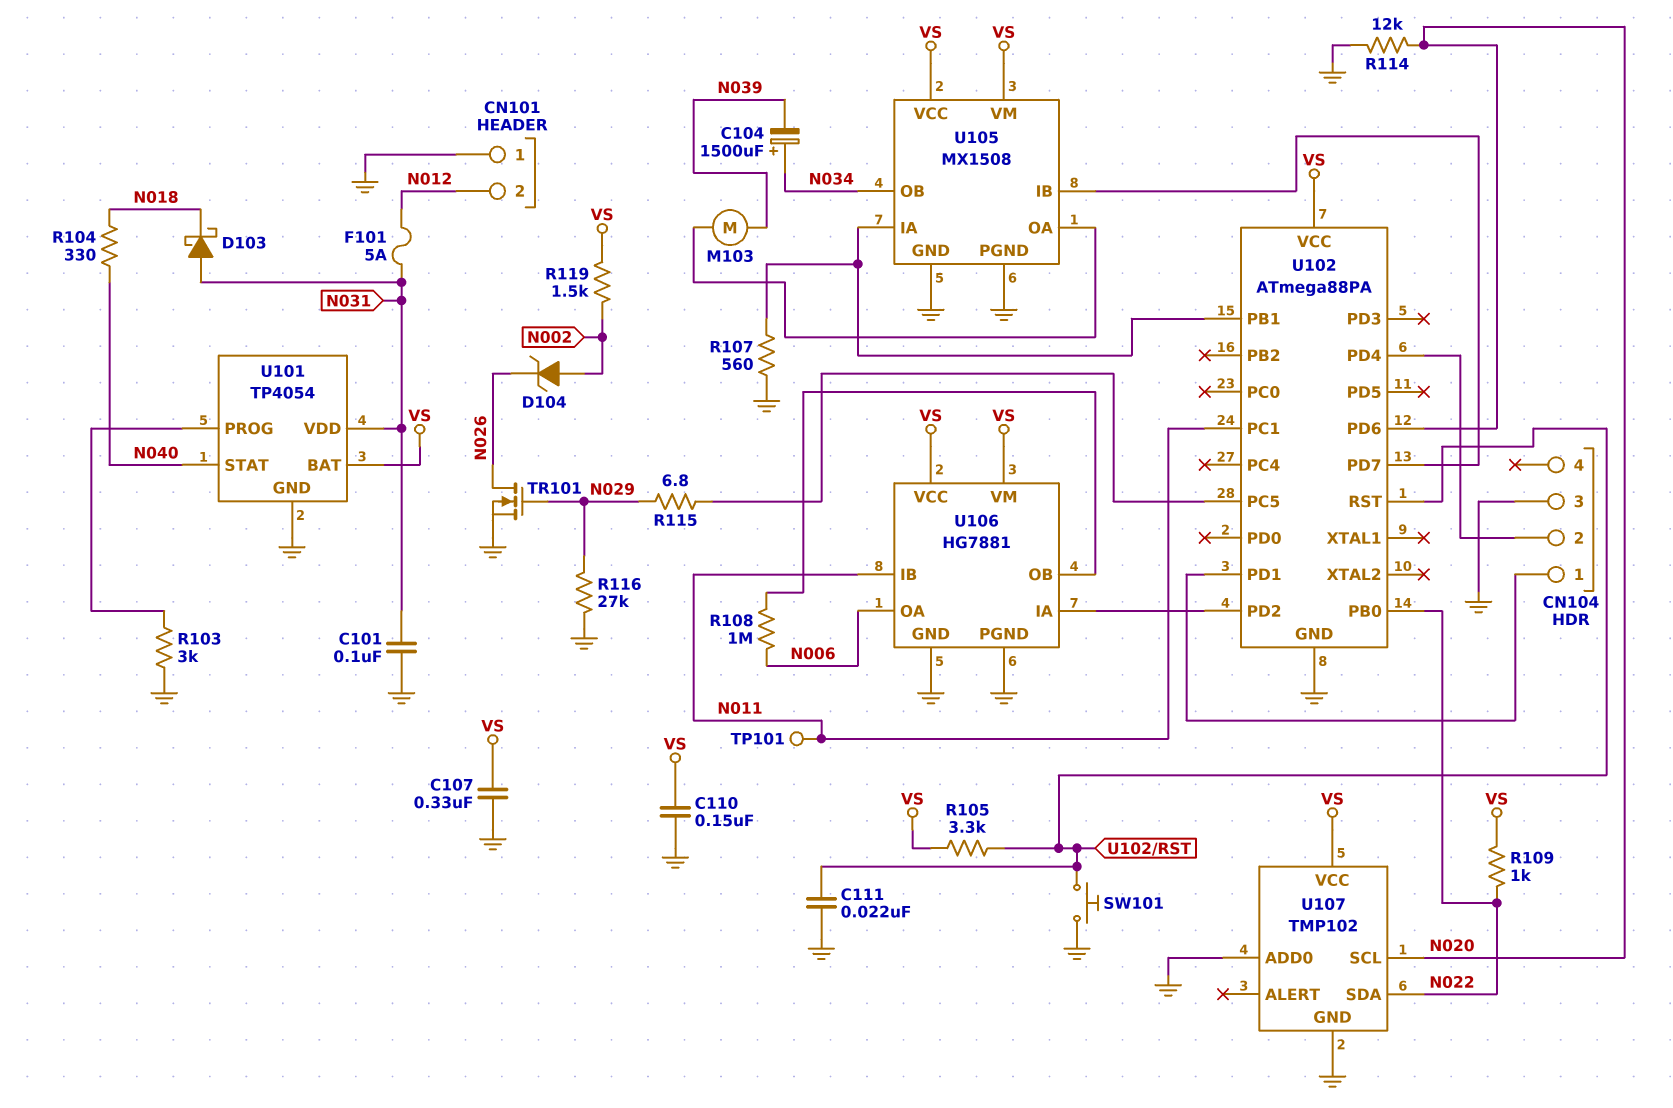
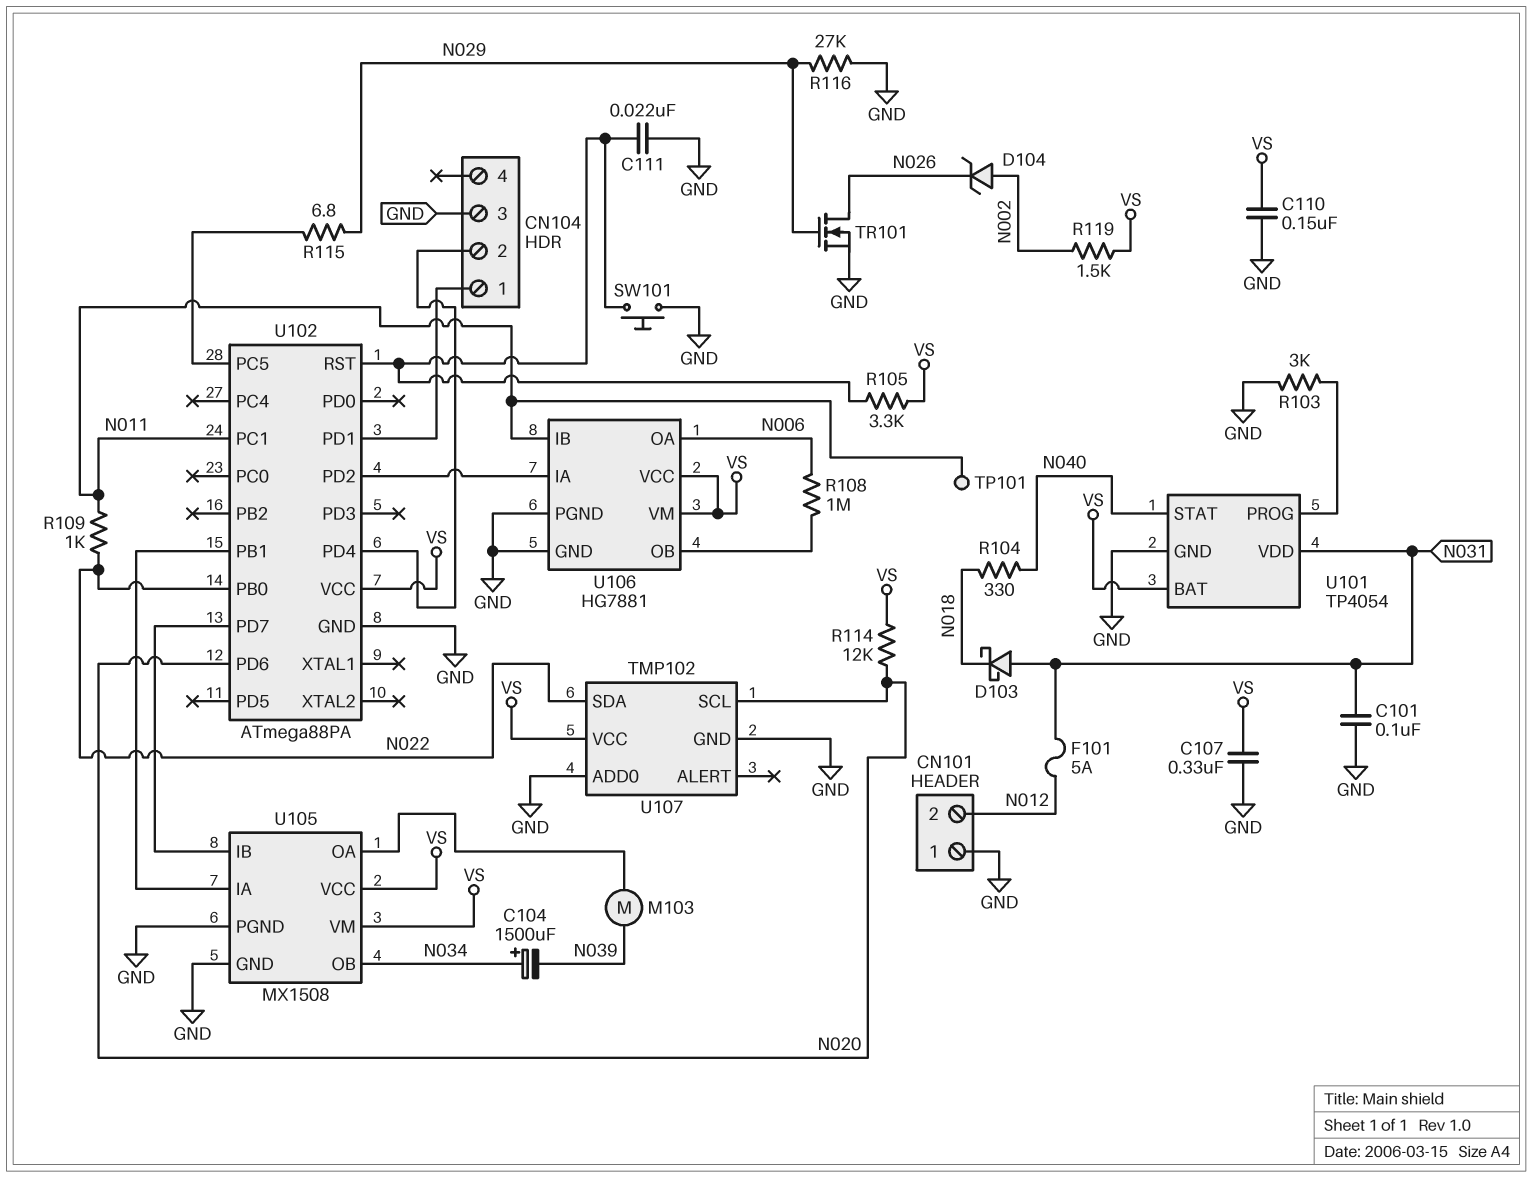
R107: 560 (GND, U102/PB1) -> none
R109: 1k (N022, VS) -> 1k (N011, N022)
R114: 12k (GND, N020) -> 12k (N020, VS)

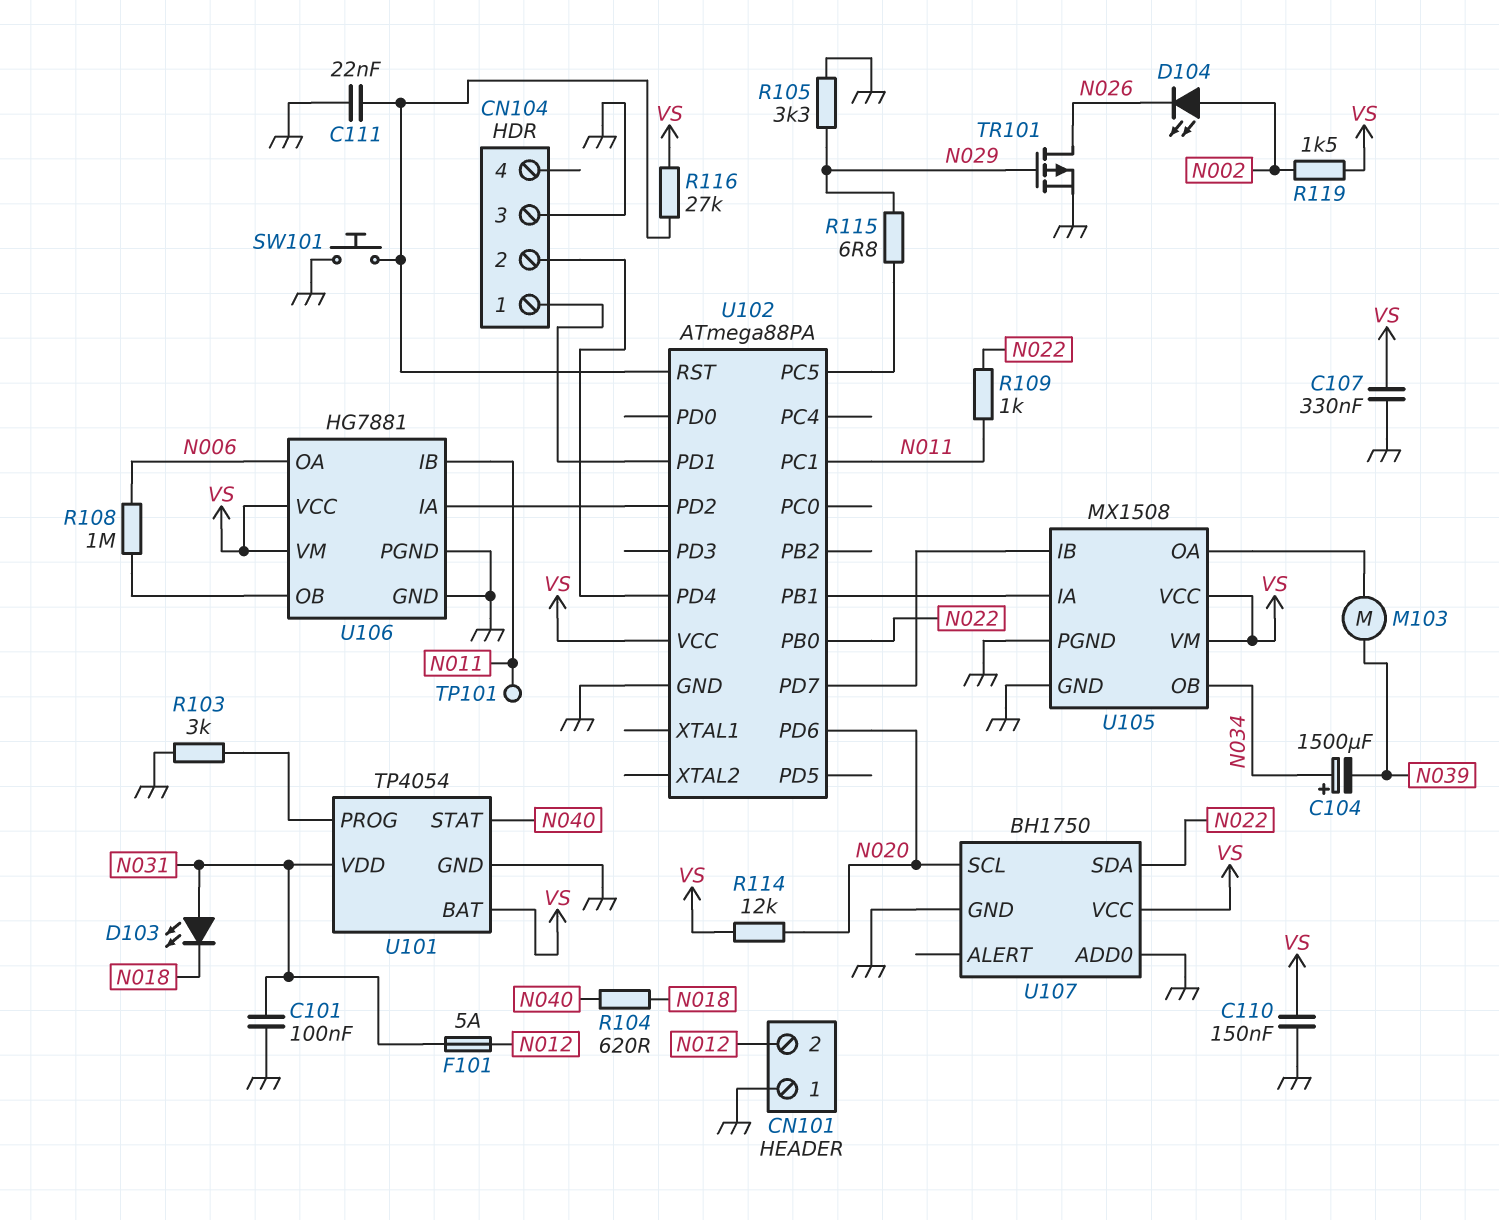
D103: schottky (A N031, K N018) -> LED (A N031, K N018)
D104: zener (A N002, K N026) -> LED (A N002, K N026)
R104: 330 (N018, N040) -> 620 (N018, N040)
R105: 3.3k (U102/RST, VS) -> 3.3k (GND, N029)
R116: 27k (GND, N029) -> 27k (U102/RST, VS)
TR101: NMOS (G N029, D N026, S GND) -> PMOS (G N029, D N026, S GND)
U107: TMP102 -> BH1750

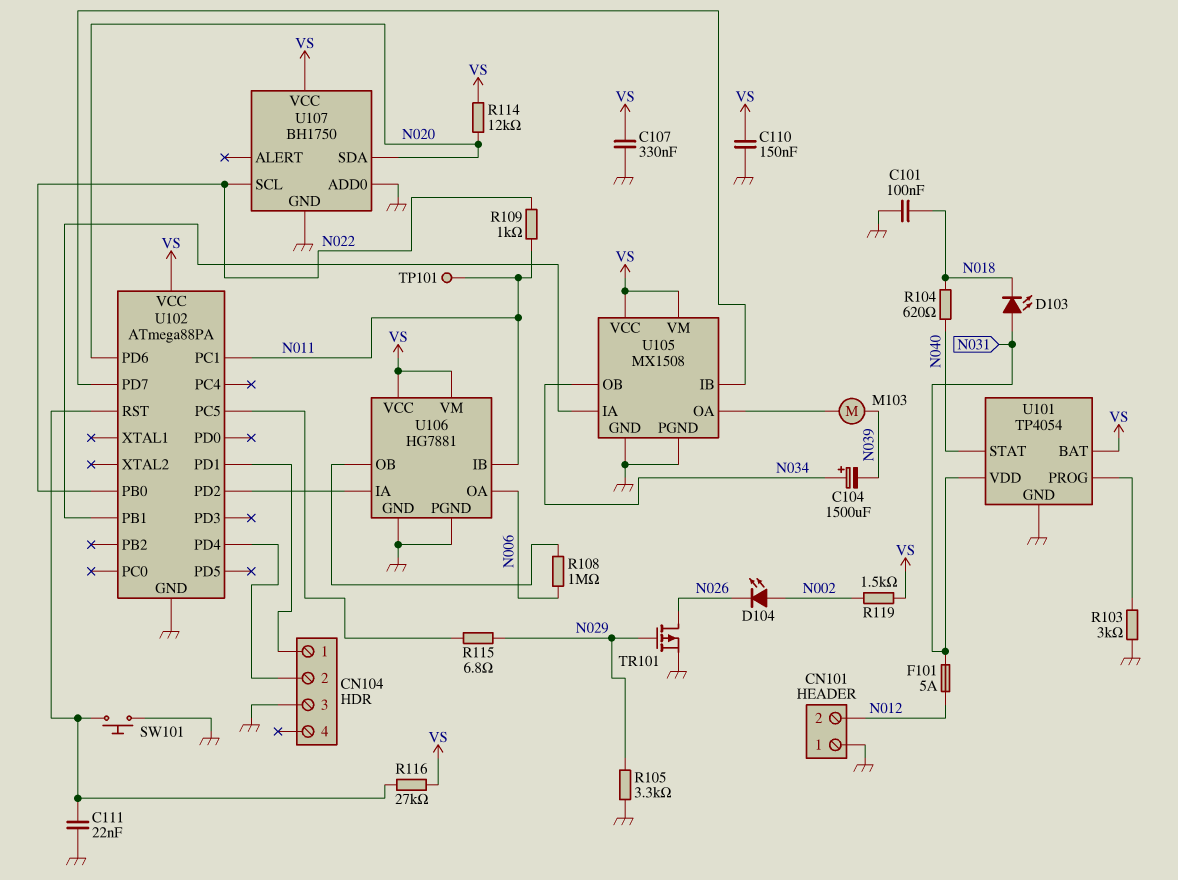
C101: 100nF (GND, N031) -> 100nF (GND, N018)
U107 pin SCL: N020 -> N022
U107 pin SDA: N022 -> N020

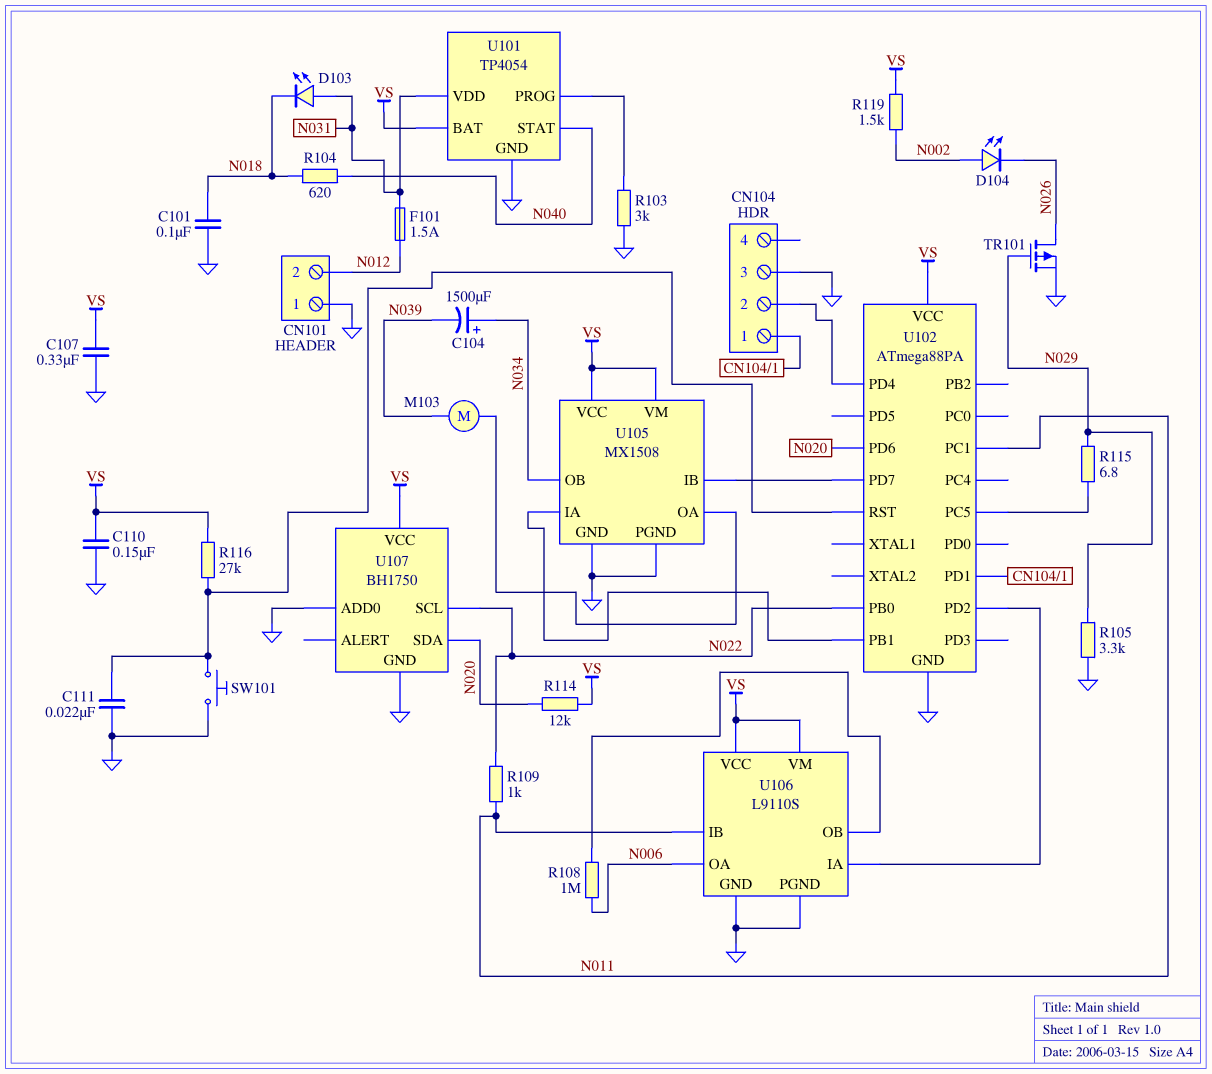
F101: 5A (N012, N031) -> 1.5A (N012, N031)
TP101: test point (N011) -> none
U106: HG7881 -> L9110S

